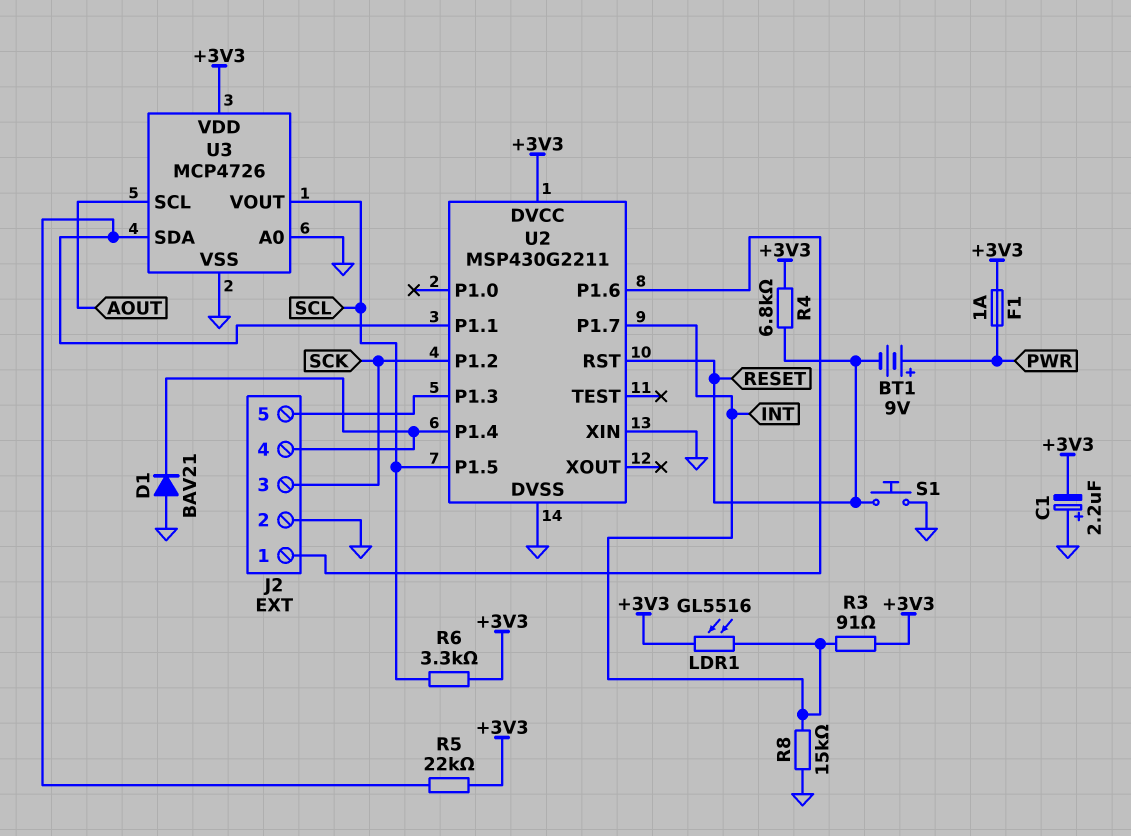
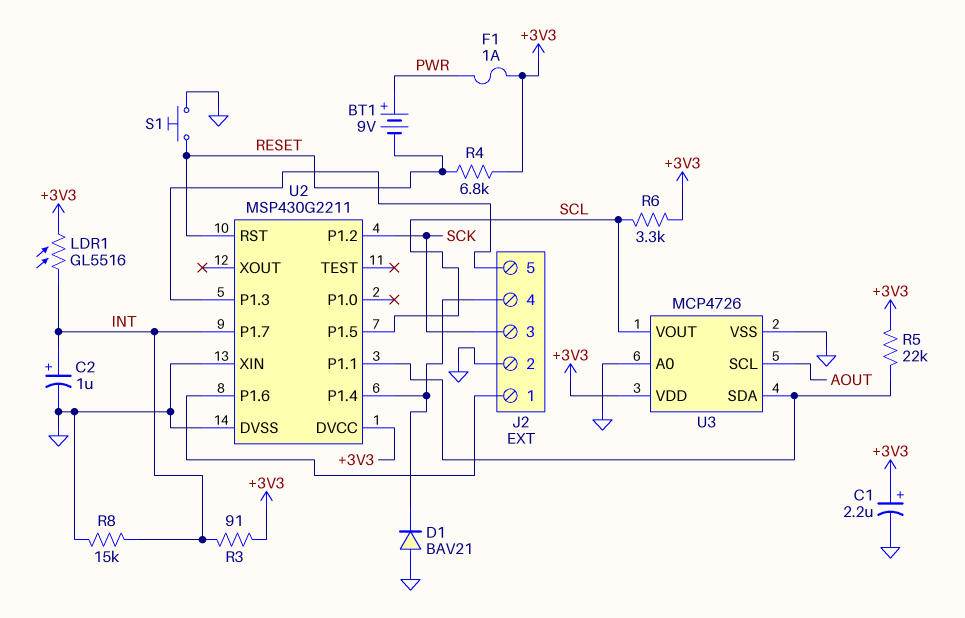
C1: 2.2uF (plus GND, minus +3V3) -> 2.2uF (plus +3V3, minus GND)
C2: none -> 1uF (plus INT, minus GND)

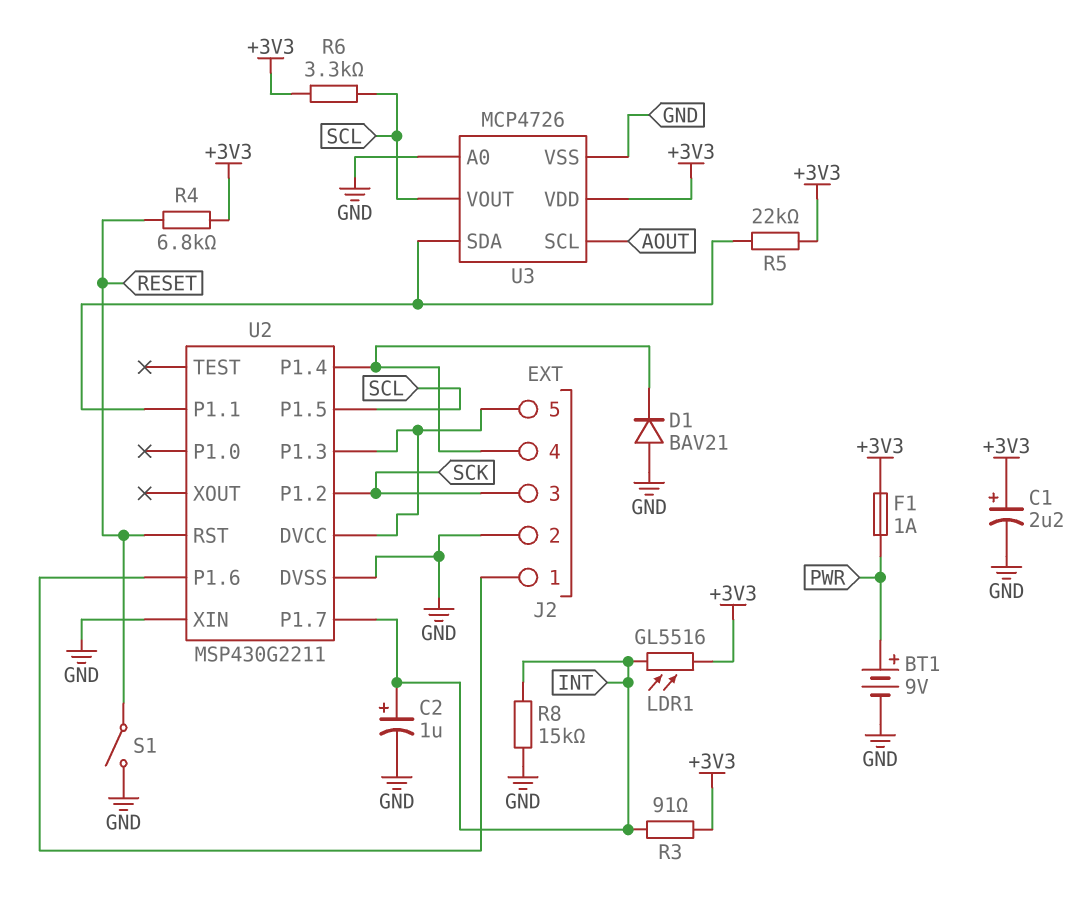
BT1: 9V (plus PWR, minus RESET) -> 9V (plus PWR, minus GND)
S1: button (GND, RESET) -> switch (GND, RESET)
U2 pin DVCC: +3V3 -> J2/5

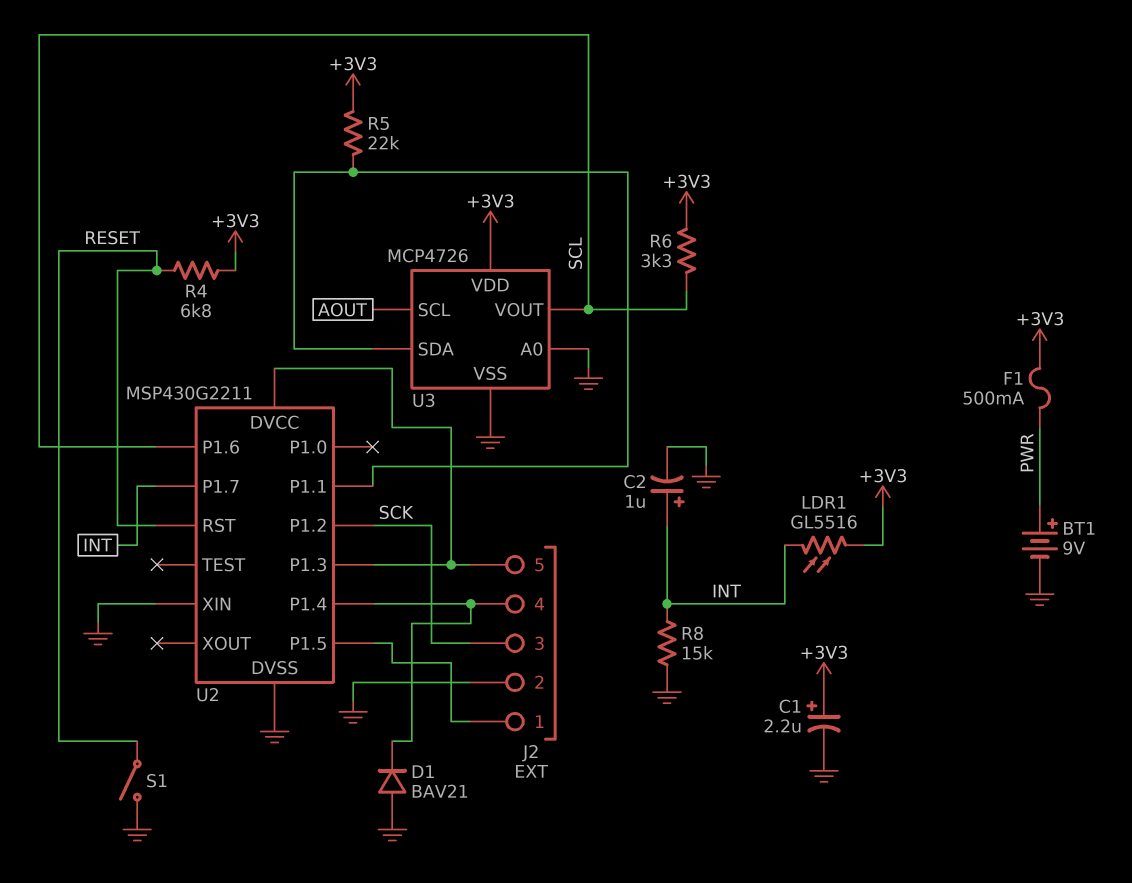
F1: 1A (+3V3, PWR) -> 500mA (+3V3, PWR)
R3: 91 (+3V3, INT) -> none
U2 pin P1.5: SCL -> J2/1
U2 pin P1.6: J2/1 -> SCL

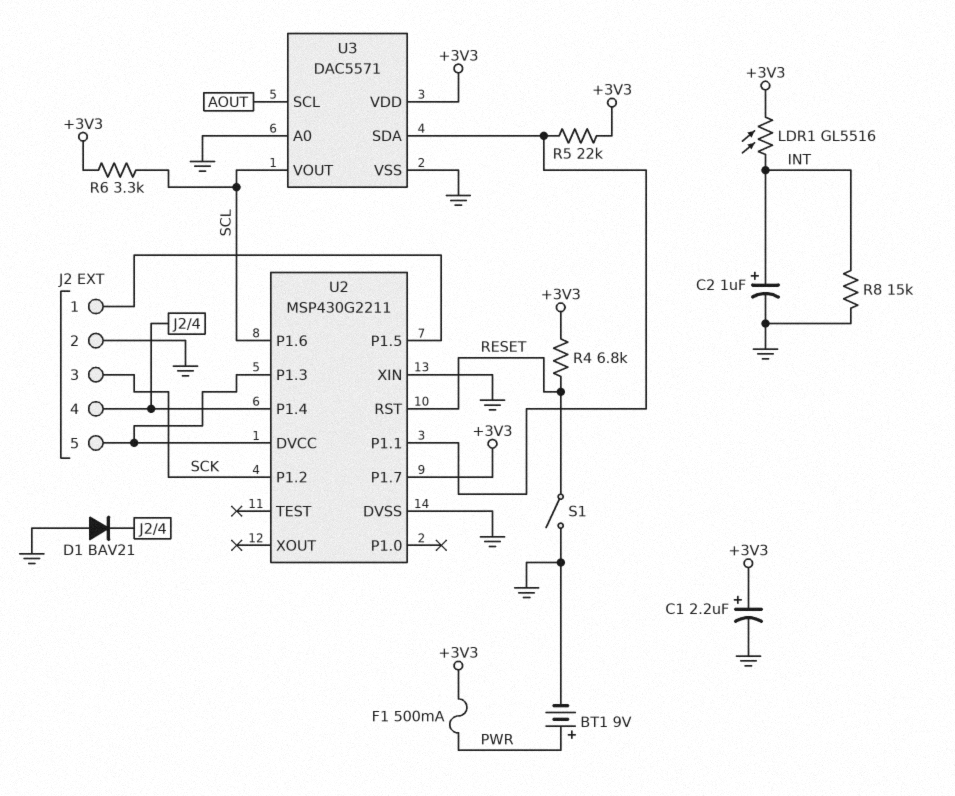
U2 pin P1.7: INT -> +3V3
U3: MCP4726 -> DAC5571

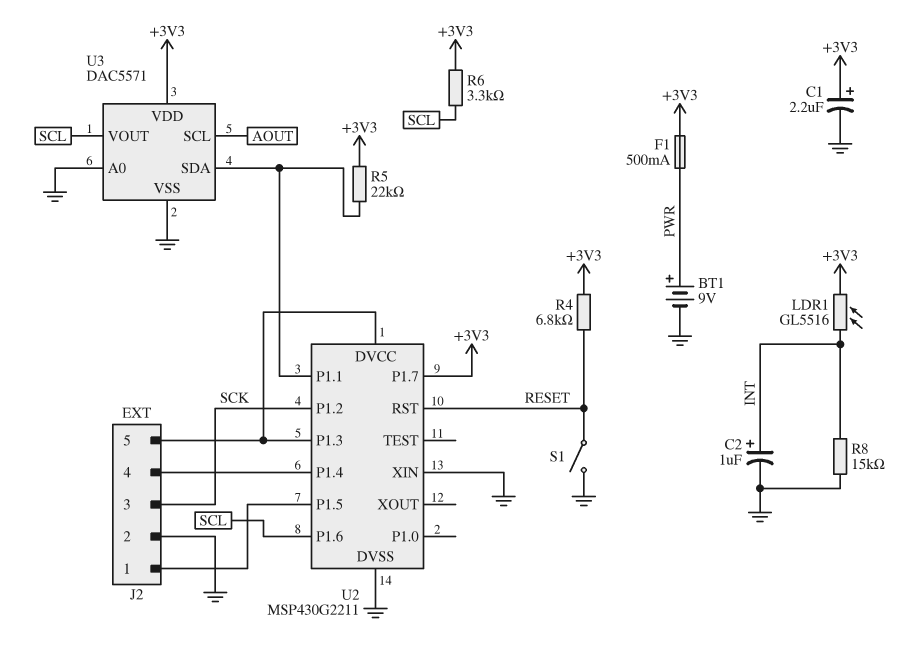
D1: diode BAV21 (A GND, K J2/4) -> none

